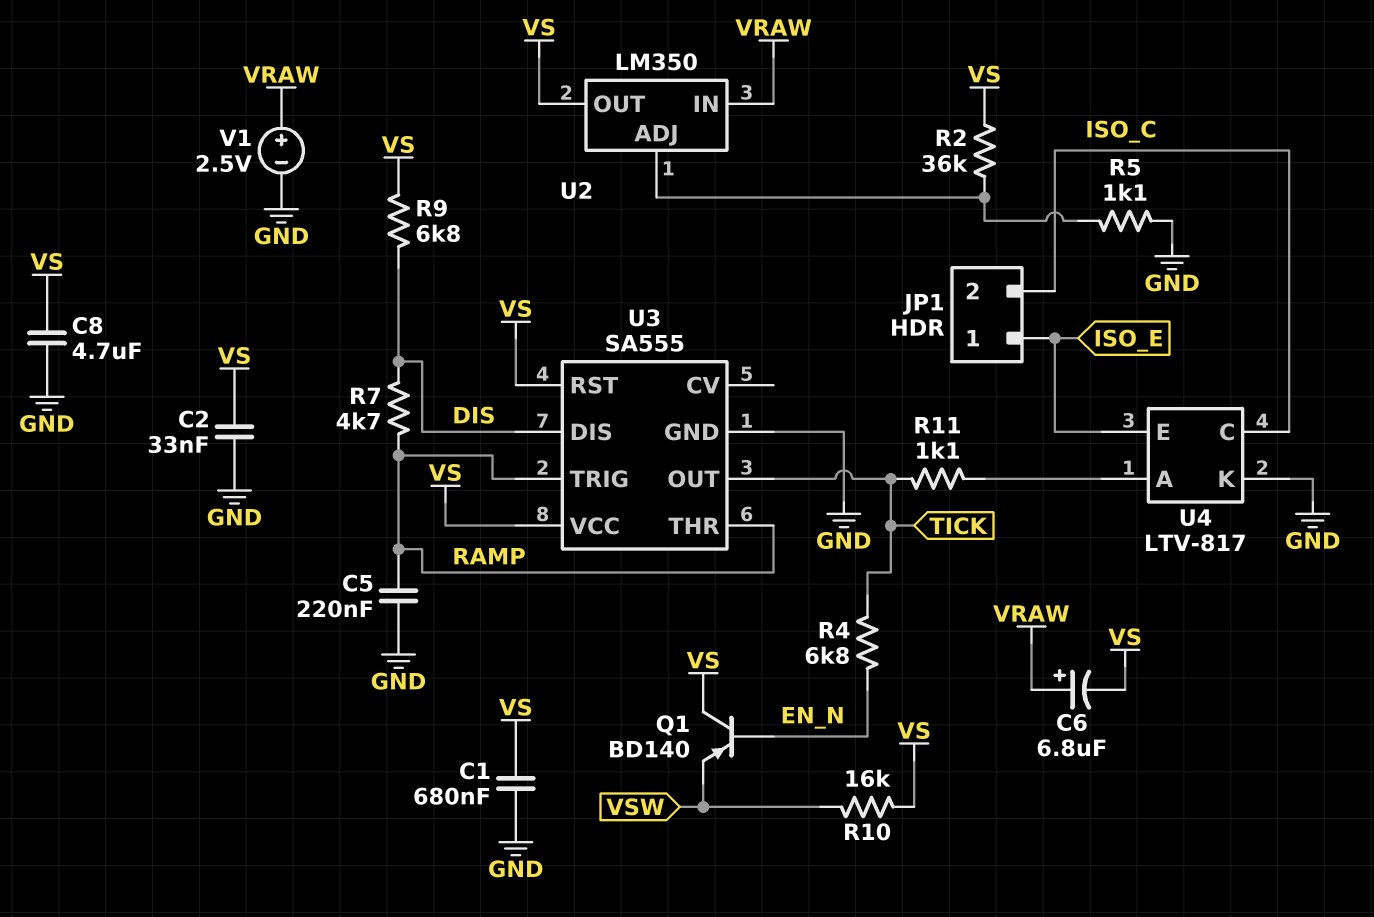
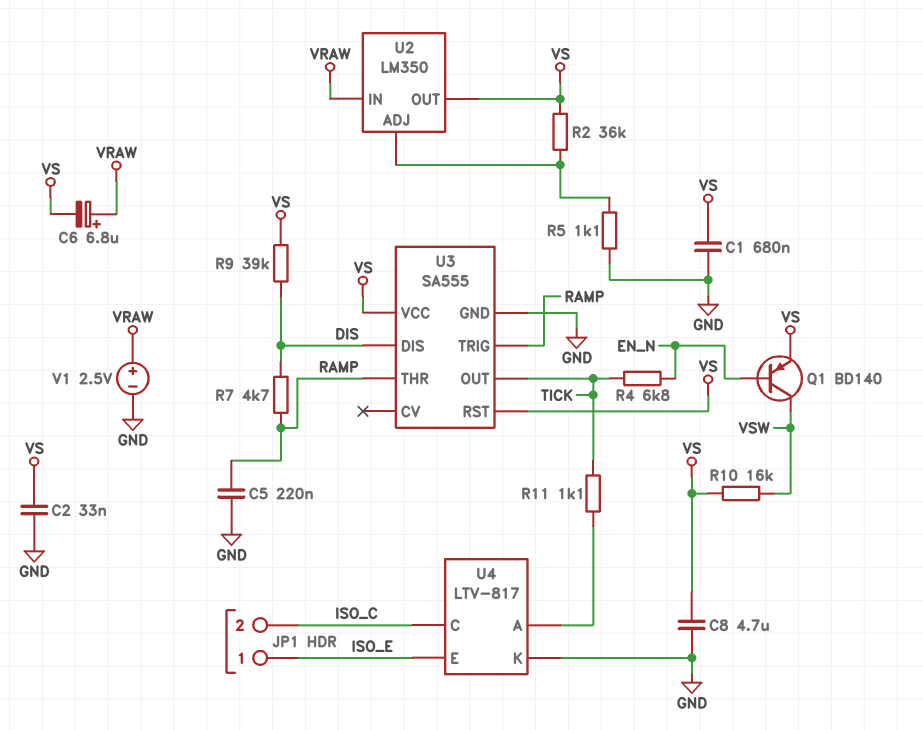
Q1: PNP BD140 (B EN_N, C VS, E VSW) -> PNP BD140 (B EN_N, C VSW, E VS)
R9: 6.8k (DIS, VS) -> 39k (DIS, VS)

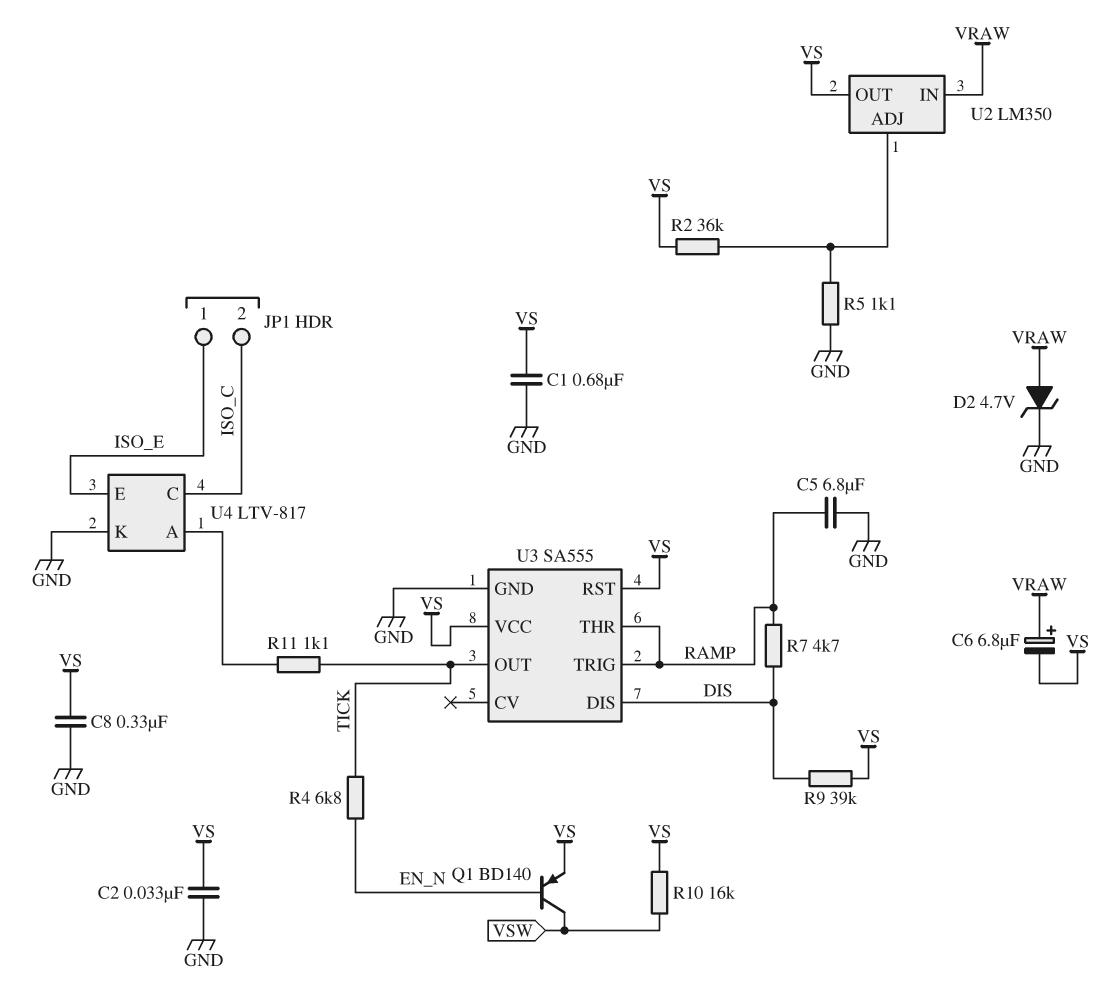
C5: 220nF (GND, RAMP) -> 6.8uF (GND, RAMP)
C8: 4.7uF (GND, VS) -> 330nF (GND, VS)
D2: none -> zener 4.7V (A VRAW, K GND)
V1: 2.5V (plus VRAW, minus GND) -> none

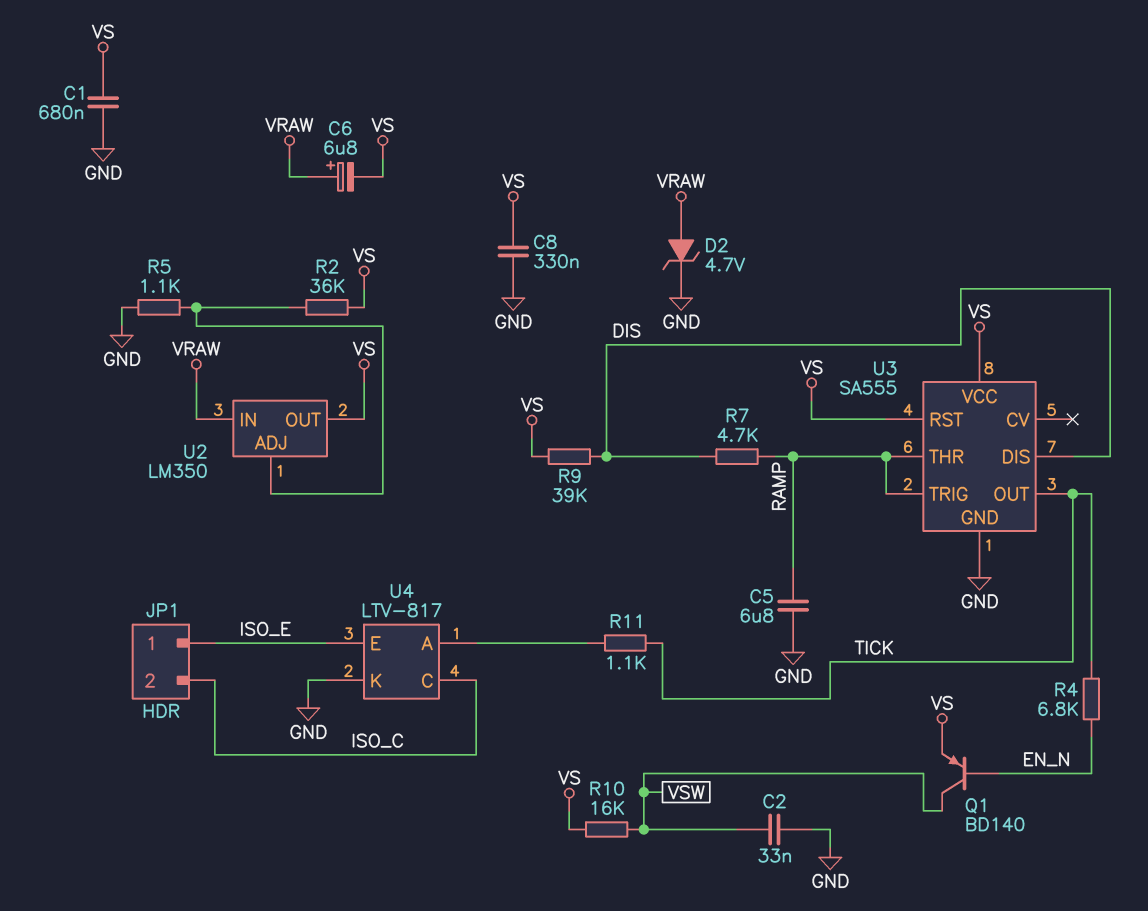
C2: 33nF (GND, VS) -> 33nF (GND, VSW)

